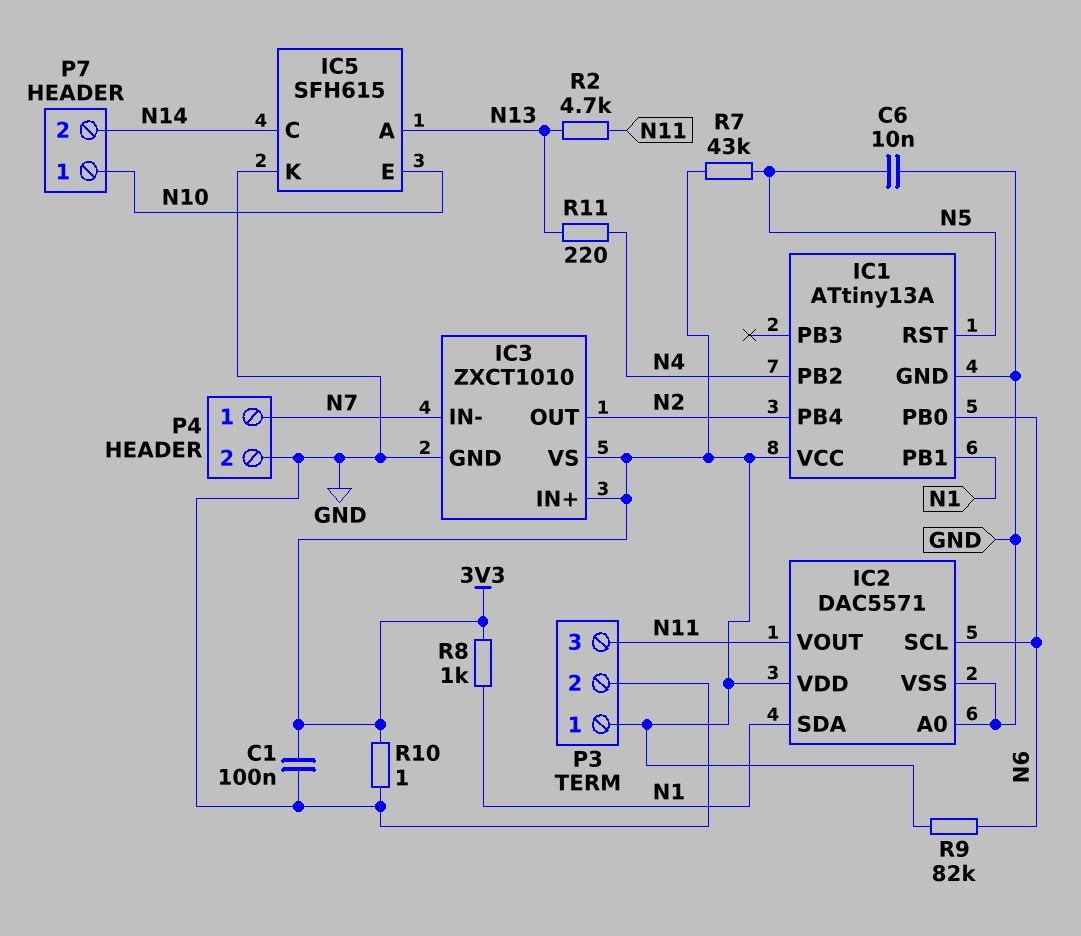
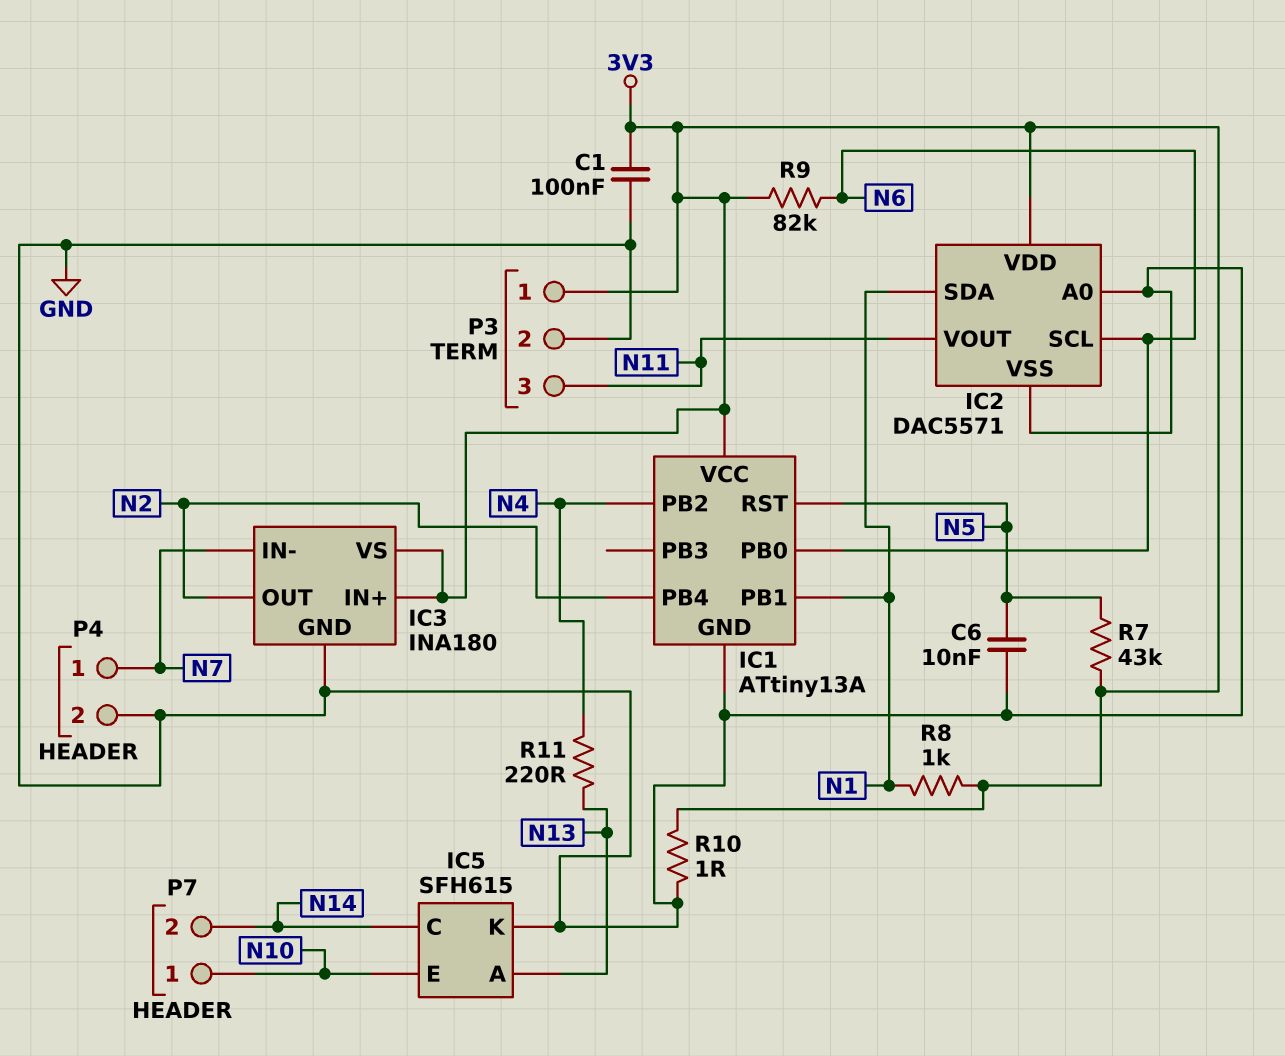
IC3: ZXCT1010 -> INA180
R2: 4.7k (N11, N13) -> none

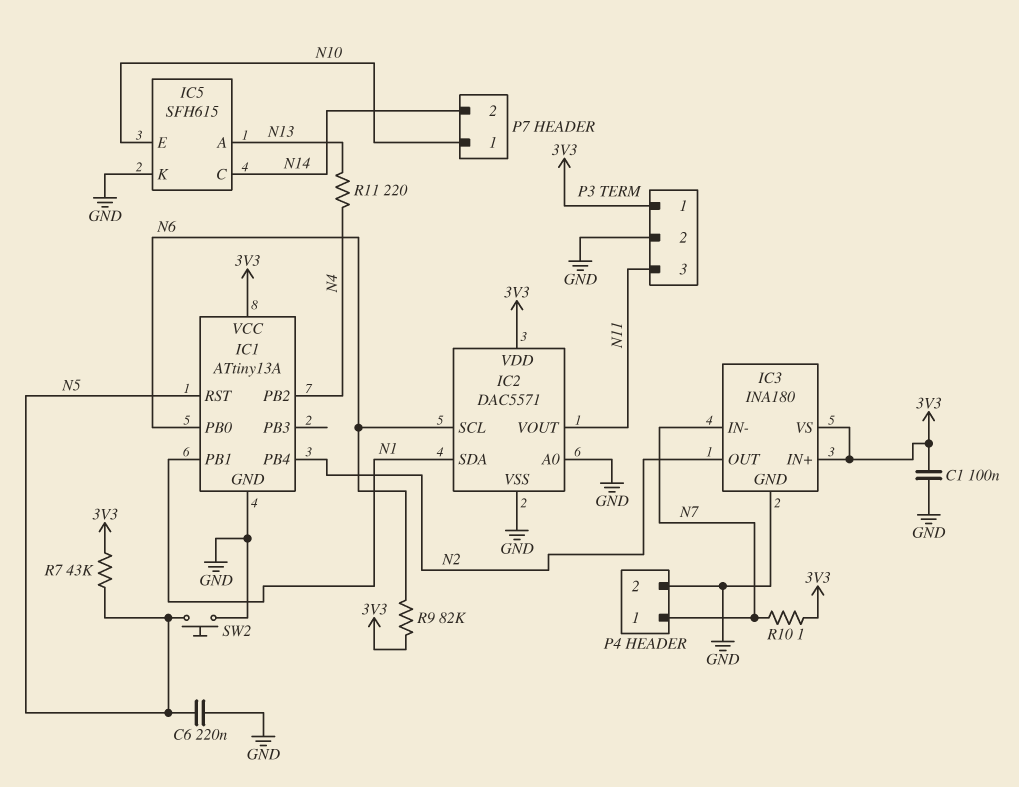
C6: 10nF (GND, N5) -> 220nF (GND, N5)
R8: 1k (3V3, N1) -> none
R10: 1 (3V3, GND) -> 1 (3V3, N7)
SW2: none -> button (GND, N5)

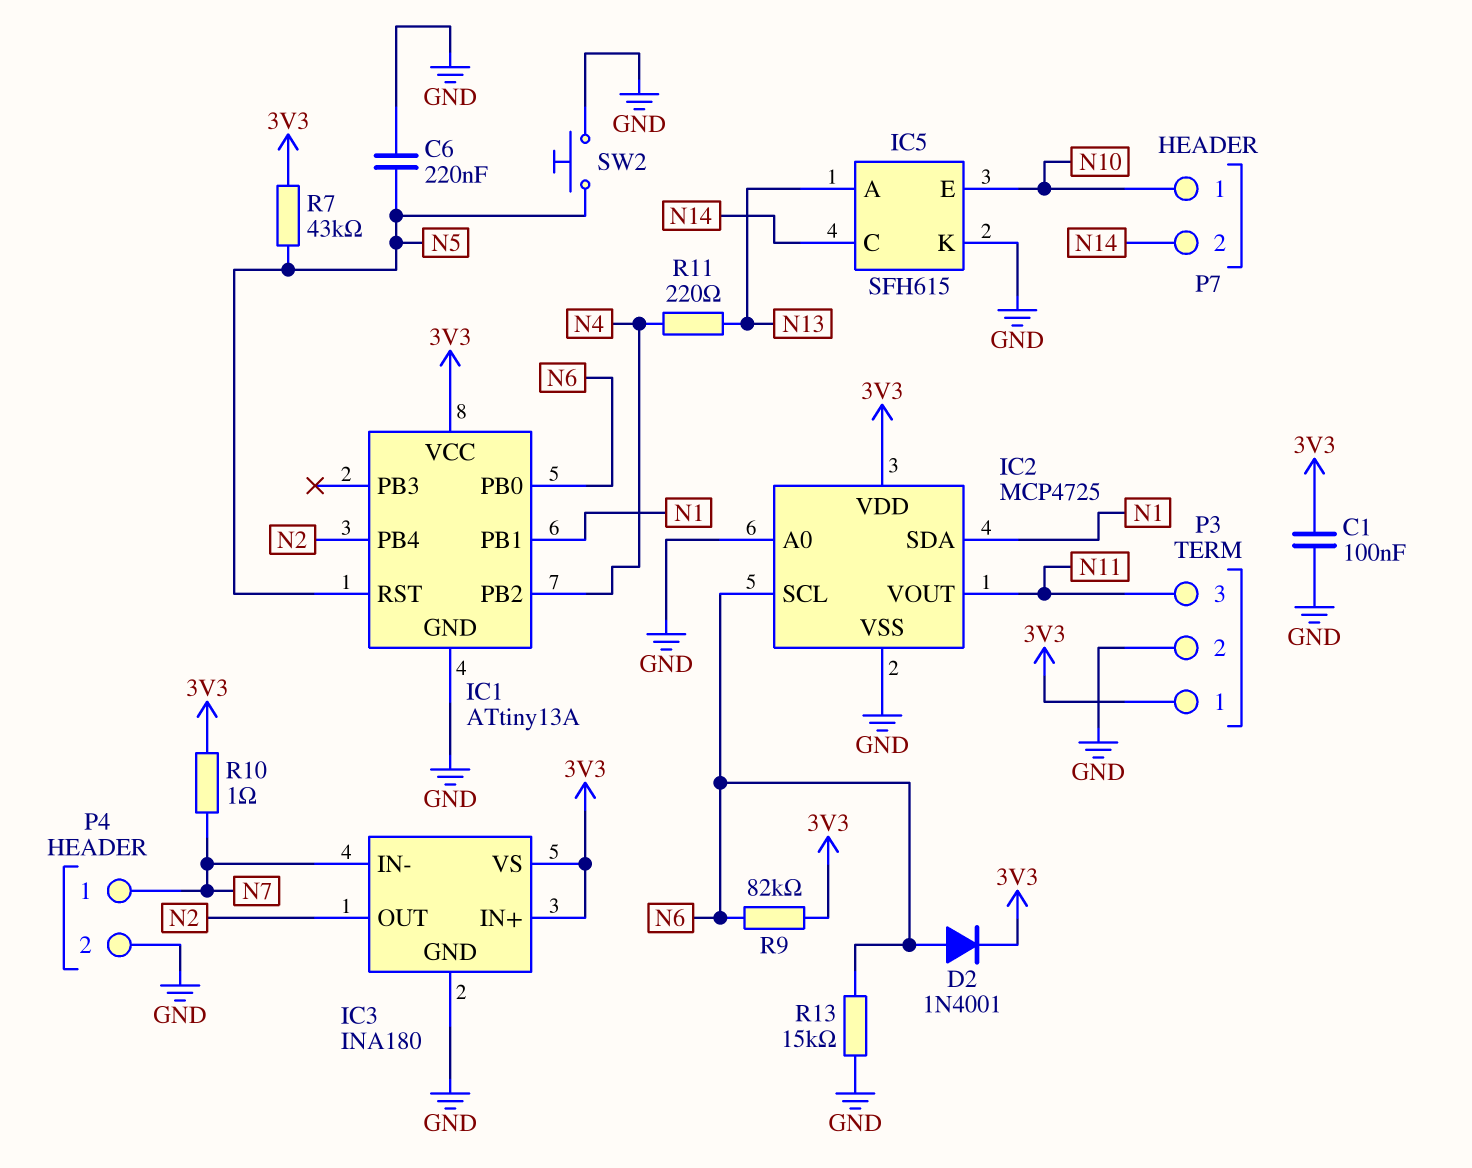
D2: none -> diode 1N4001 (A N6, K 3V3)
IC2: DAC5571 -> MCP4725
R13: none -> 15k (GND, N6)

